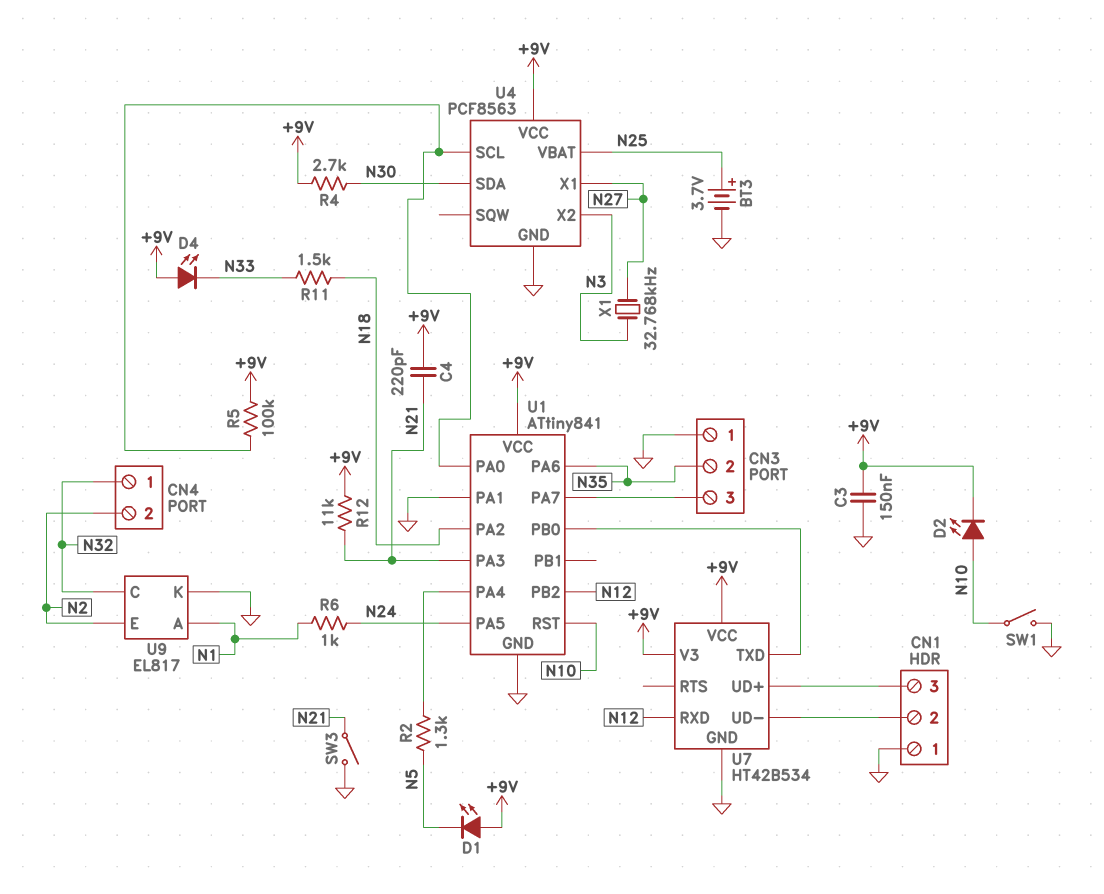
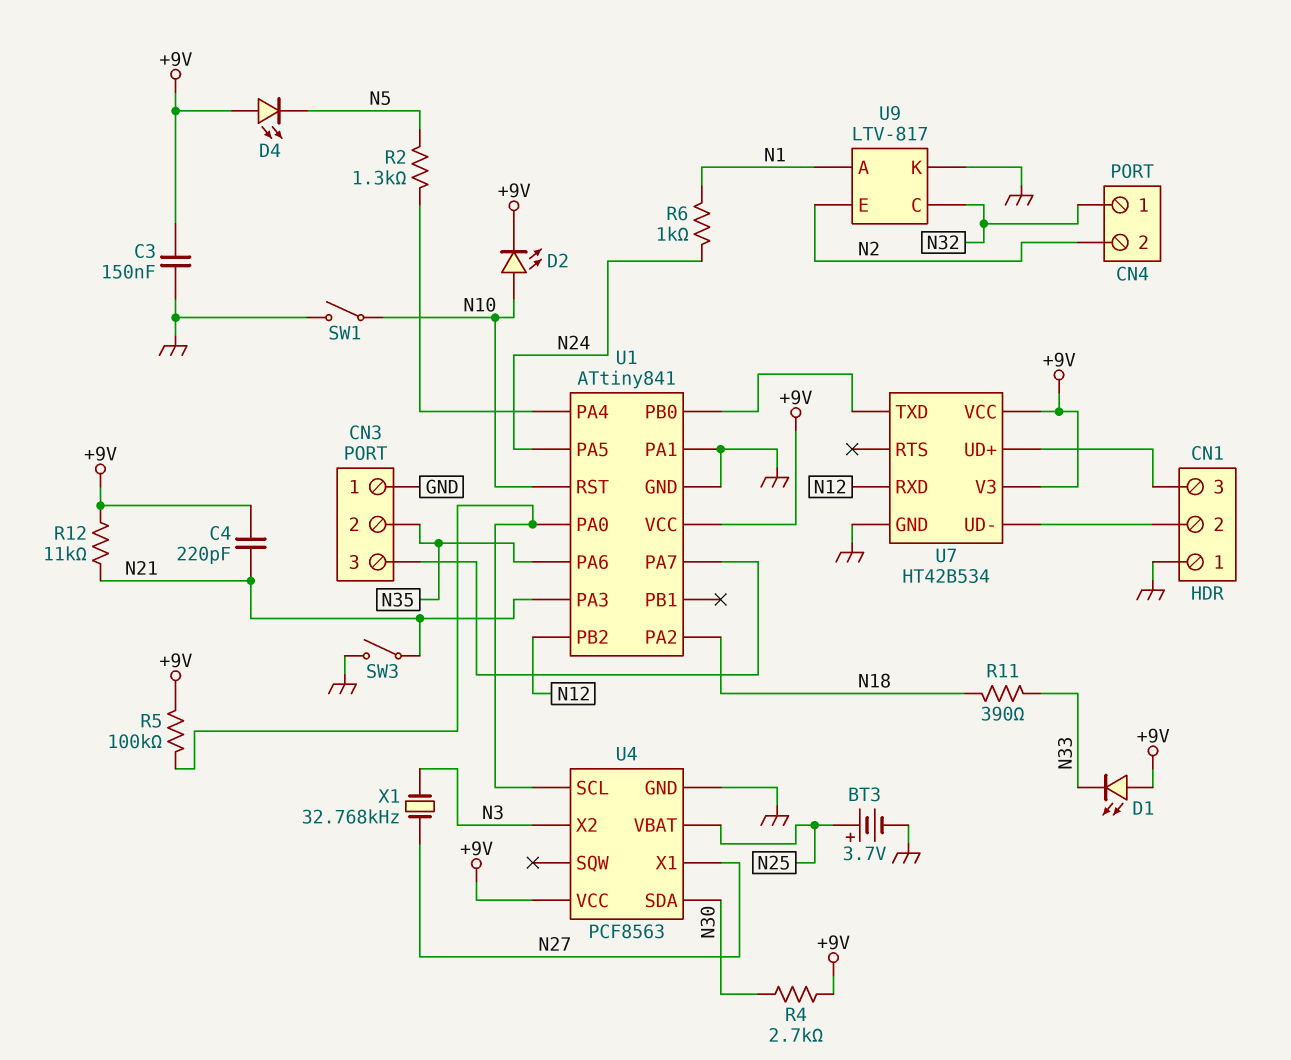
D1: LED (A +9V, K N5) -> LED (A +9V, K N33)
D4: LED (A +9V, K N33) -> LED (A +9V, K N5)
R11: 1.5k (N18, N33) -> 390 (N18, N33)
U9: EL817 -> LTV-817

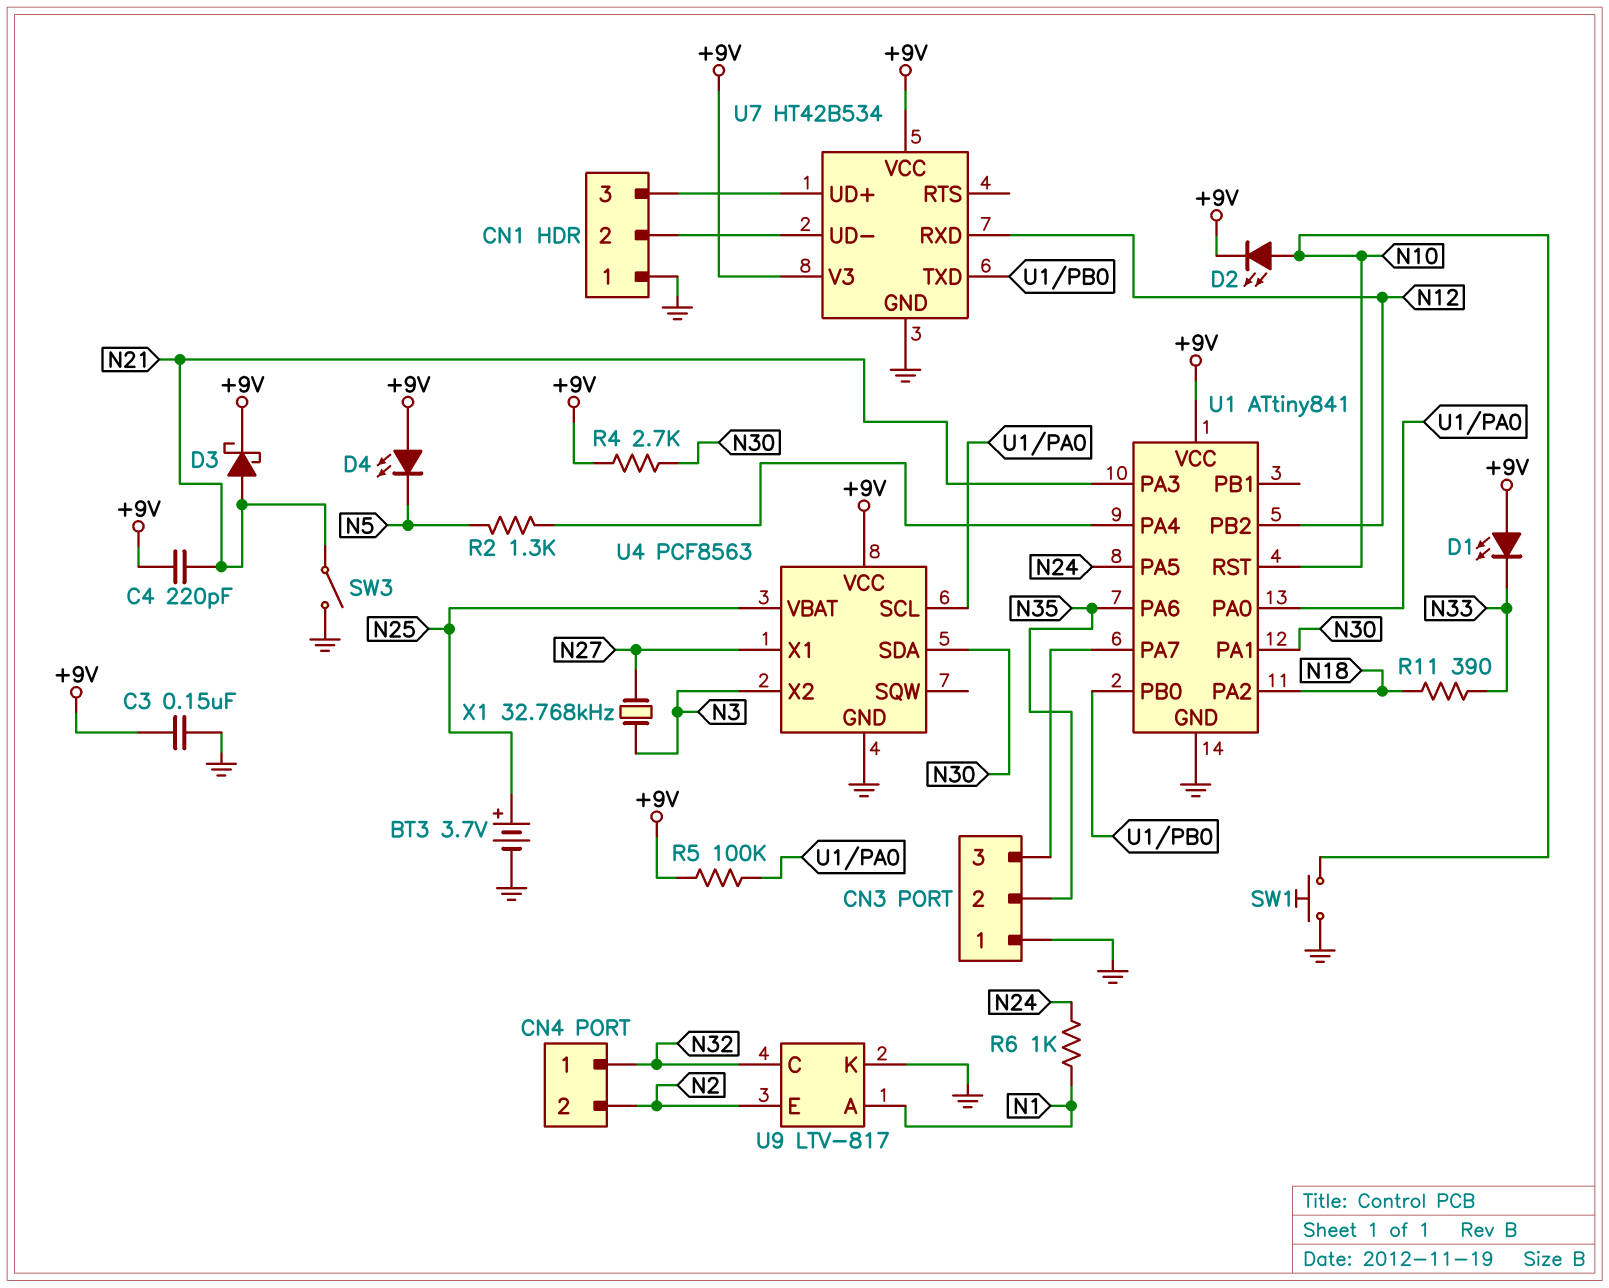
D3: none -> schottky (A N21, K +9V)
R12: 11k (+9V, N21) -> none
SW1: switch (GND, N10) -> button (GND, N10)
U1 pin PA1: GND -> N30

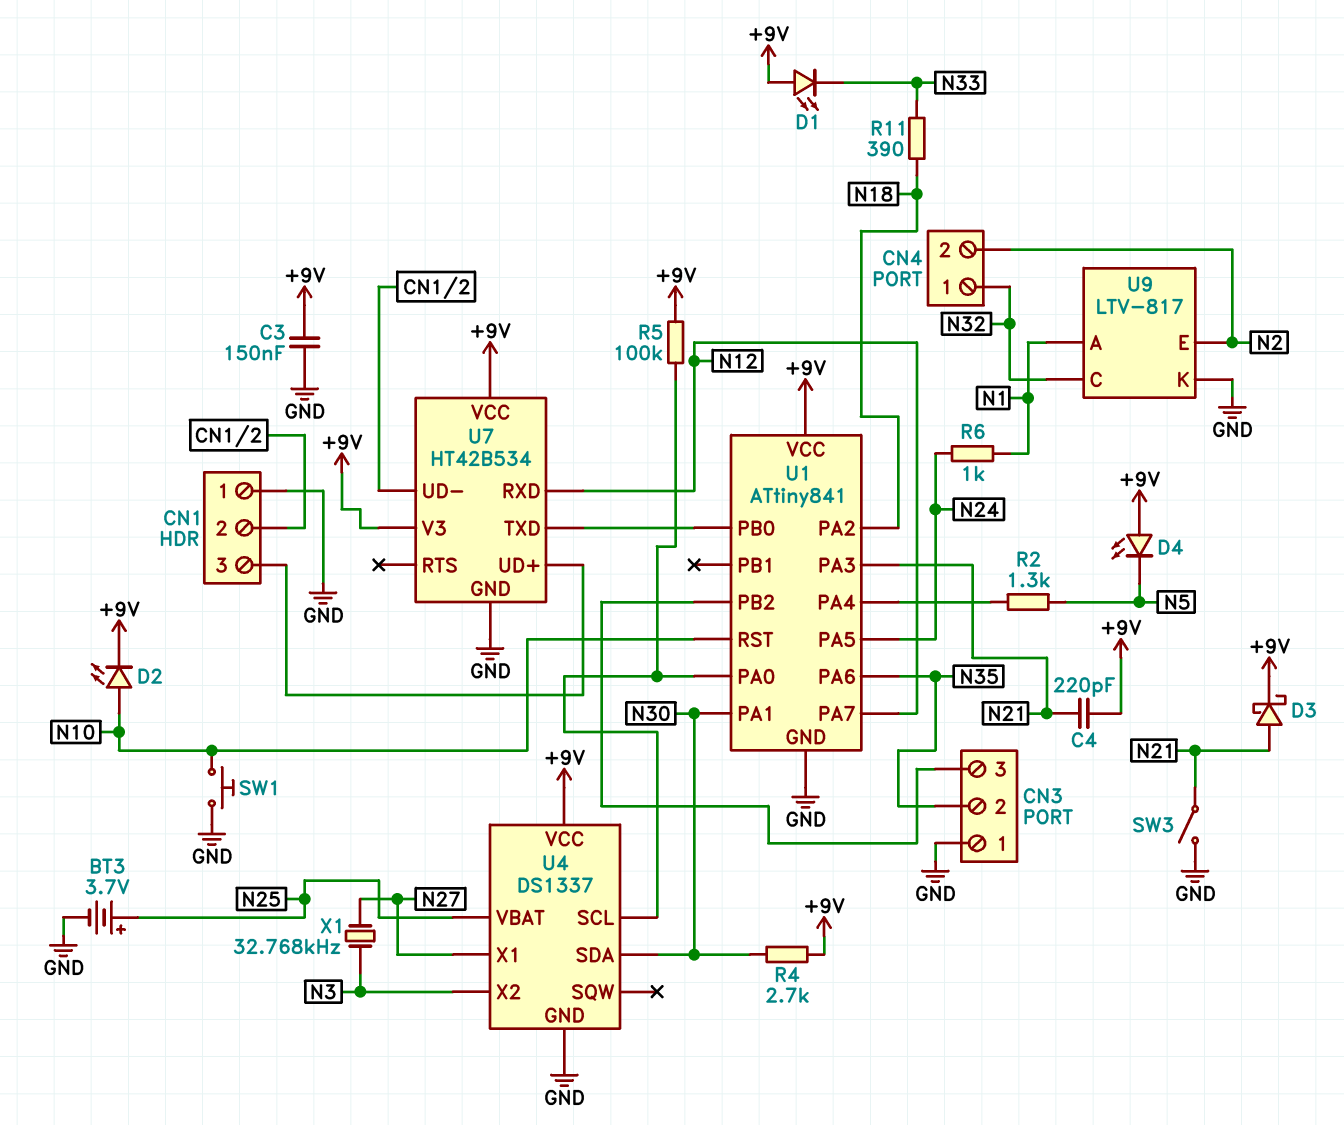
U1 pin PA7: CN3/3 -> N12
U1 pin PB2: N12 -> CN3/3
U4: PCF8563 -> DS1337

